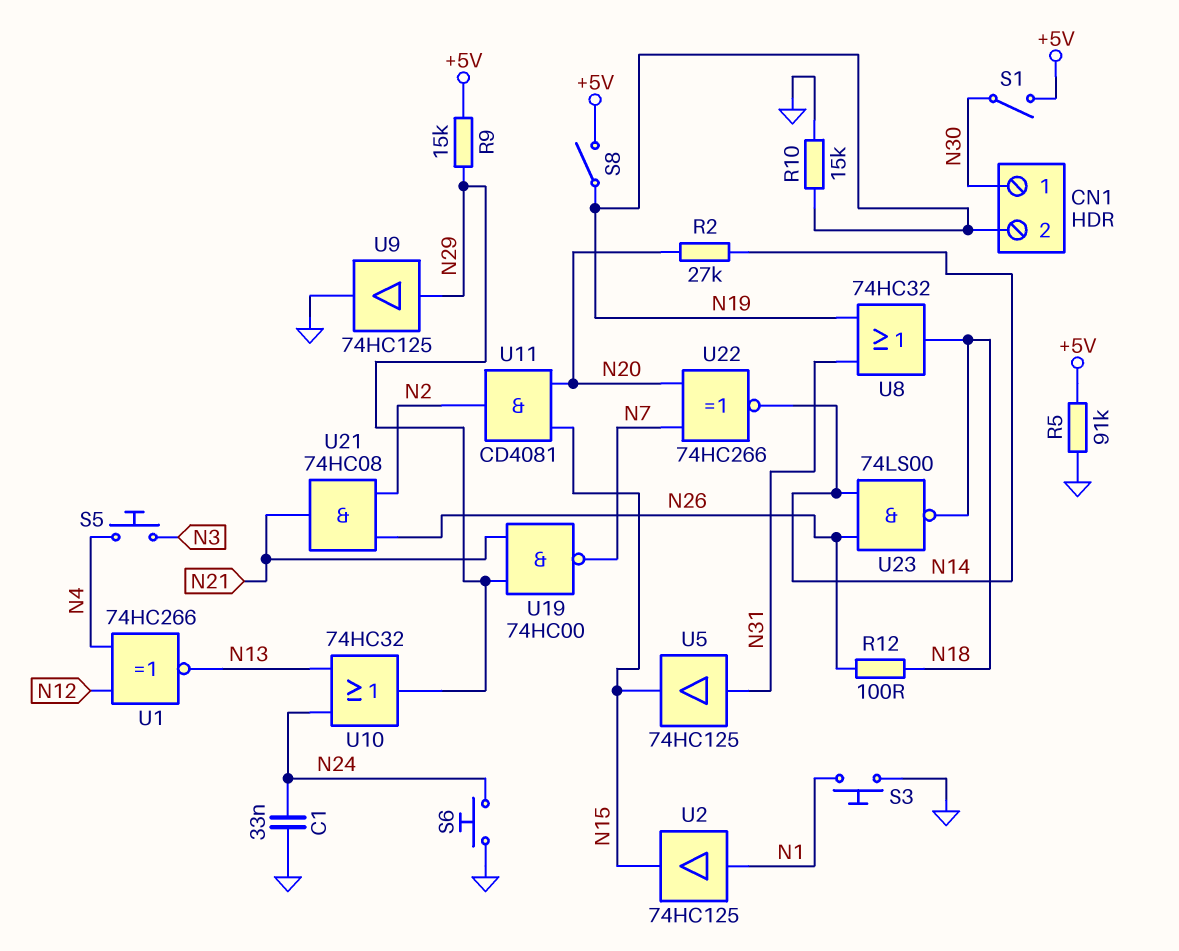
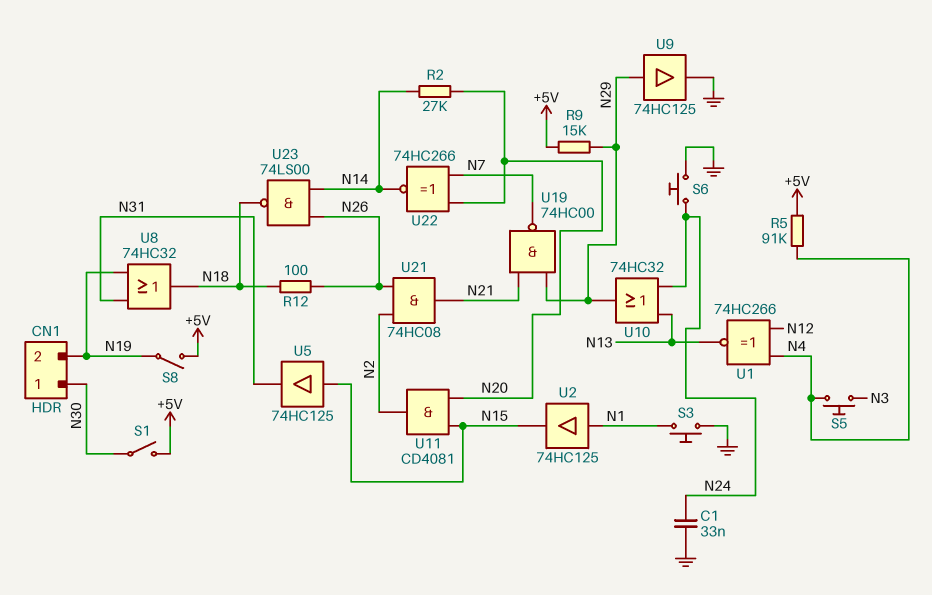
R5: 91k (+5V, GND) -> 91k (+5V, N4)
R10: 15k (GND, N19) -> none
U5: buffer 74HC125 (in N31, out N15) -> buffer 74HC125 (in N15, out N31)

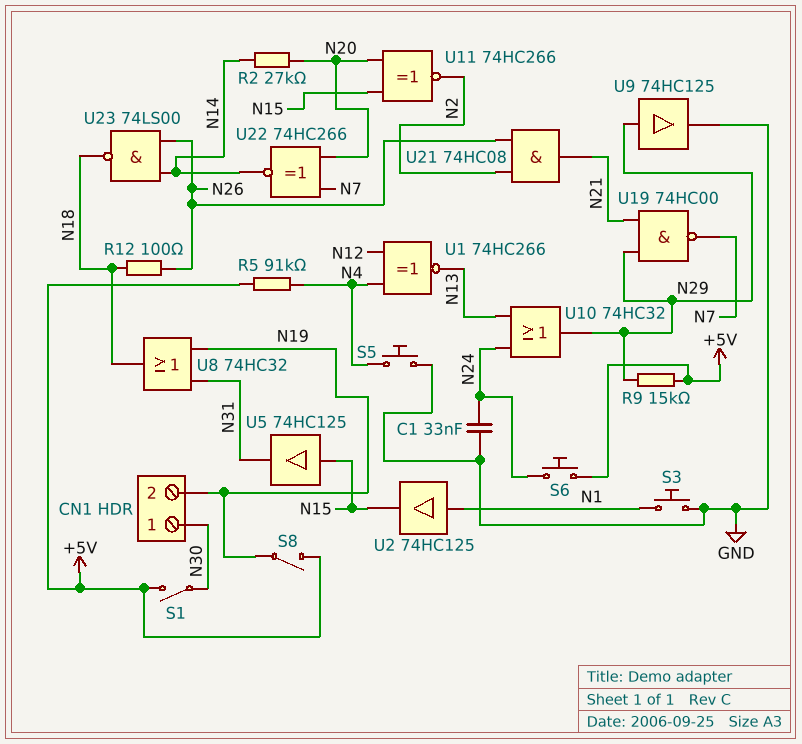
S5: button (N3, N4) -> button (GND, N4)
S6: button (GND, N24) -> button (+5V, N24)
U11: AND CD4081 (in N15, in N20, out N2) -> XNOR 74HC266 (in N15, in N20, out N2)

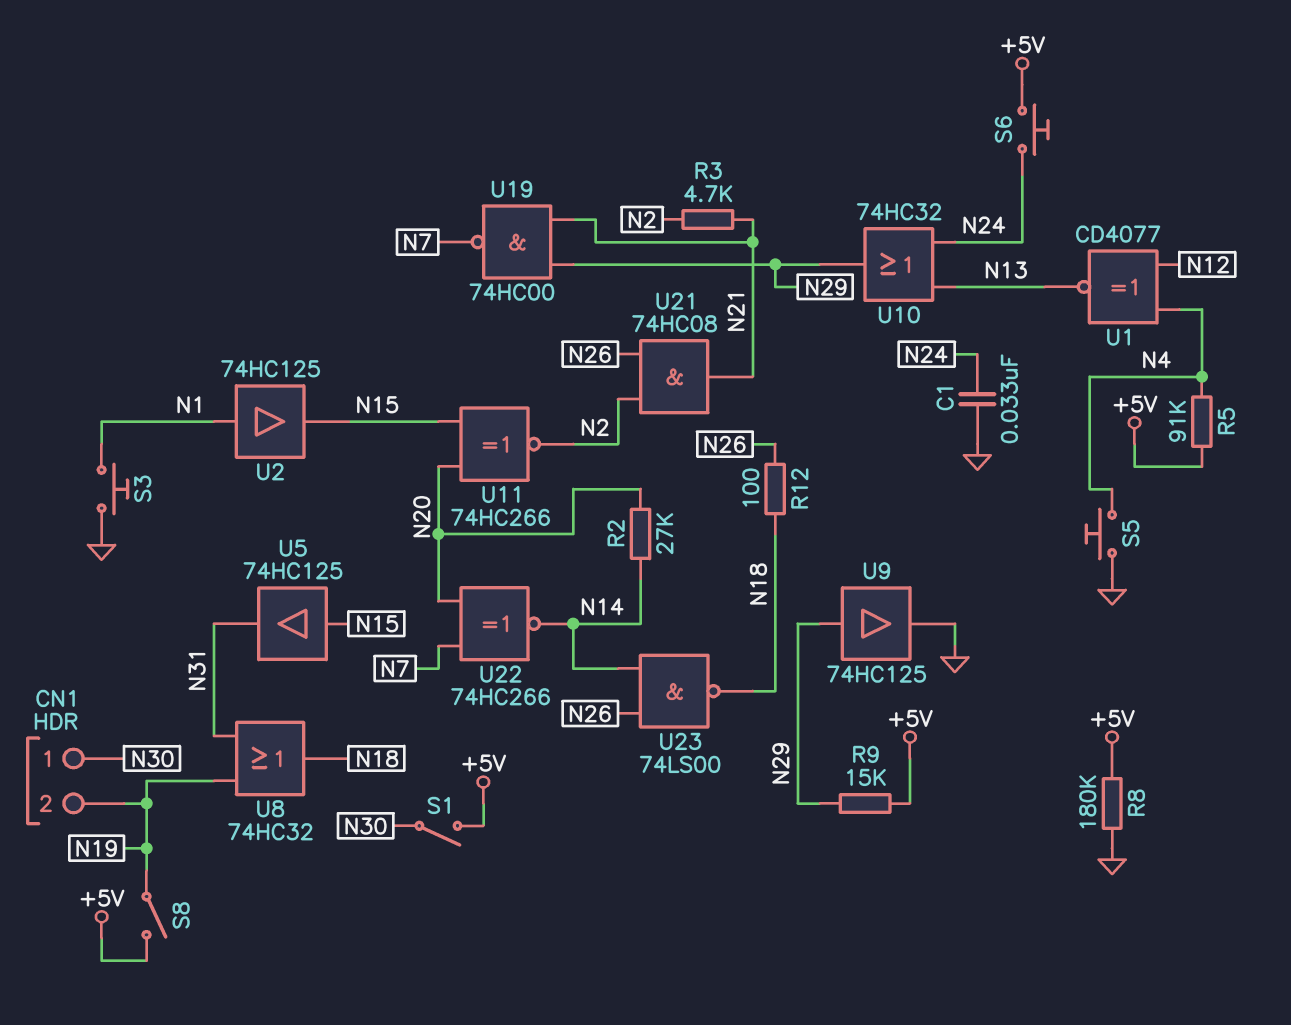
R3: none -> 4.7k (N2, N21)
R8: none -> 180k (+5V, GND)
U1: XNOR 74HC266 (in N4, in N12, out N13) -> XNOR CD4077 (in N4, in N12, out N13)

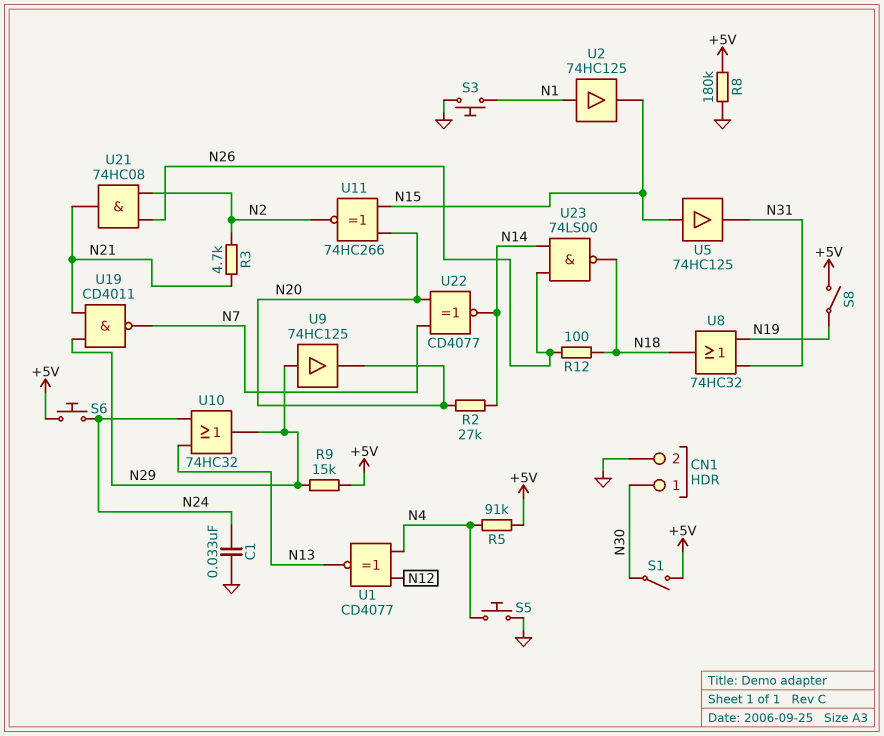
CN1 pin 2: N19 -> GND
U9: buffer 74HC125 (in N29, out GND) -> buffer 74HC125 (in N29, out N20)
U19: NAND 74HC00 (in N21, in N29, out N7) -> NAND CD4011 (in N21, in N29, out N7)
U22: XNOR 74HC266 (in N7, in N20, out N14) -> XNOR CD4077 (in N7, in N20, out N14)

